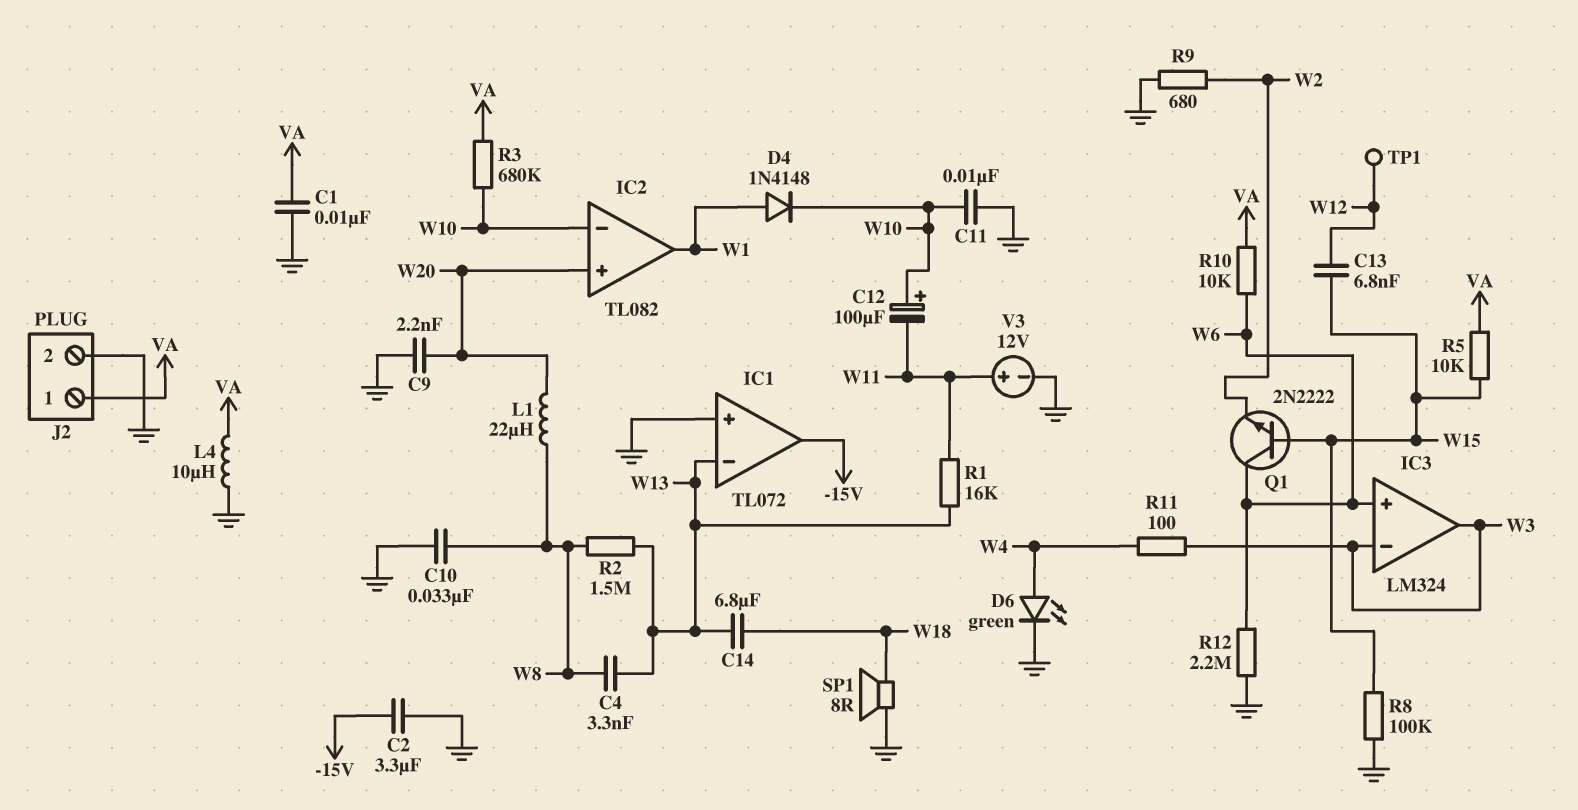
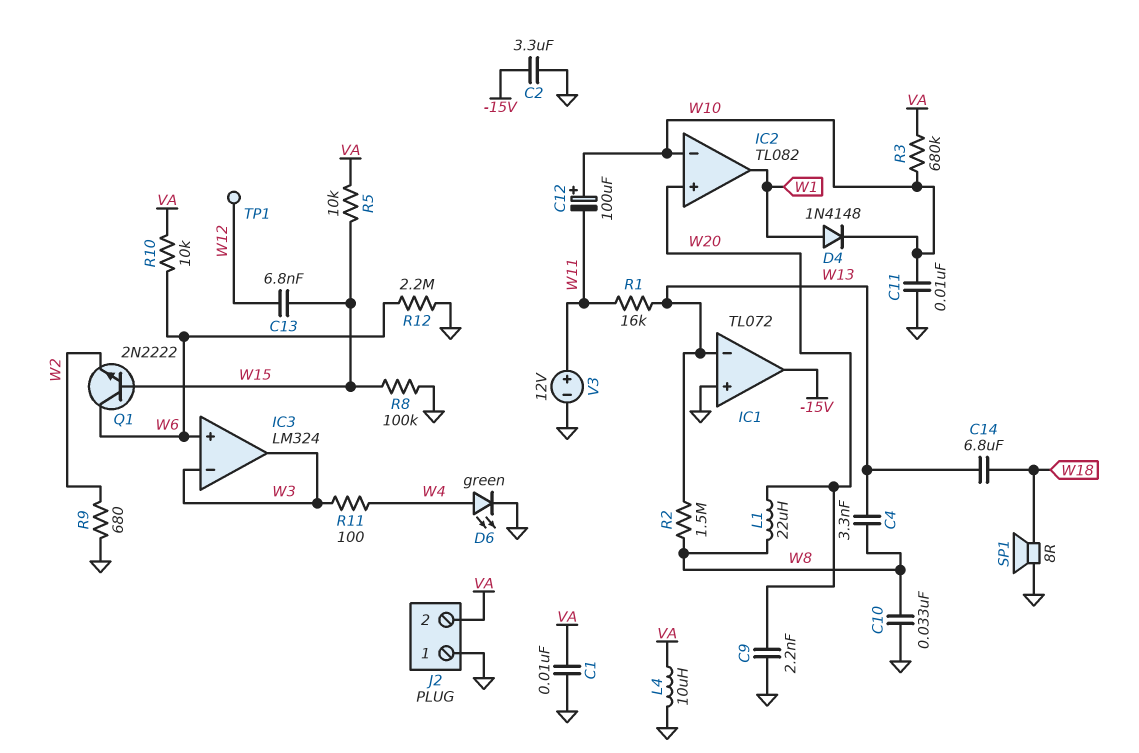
J2 pin 1: VA -> GND
J2 pin 2: GND -> VA

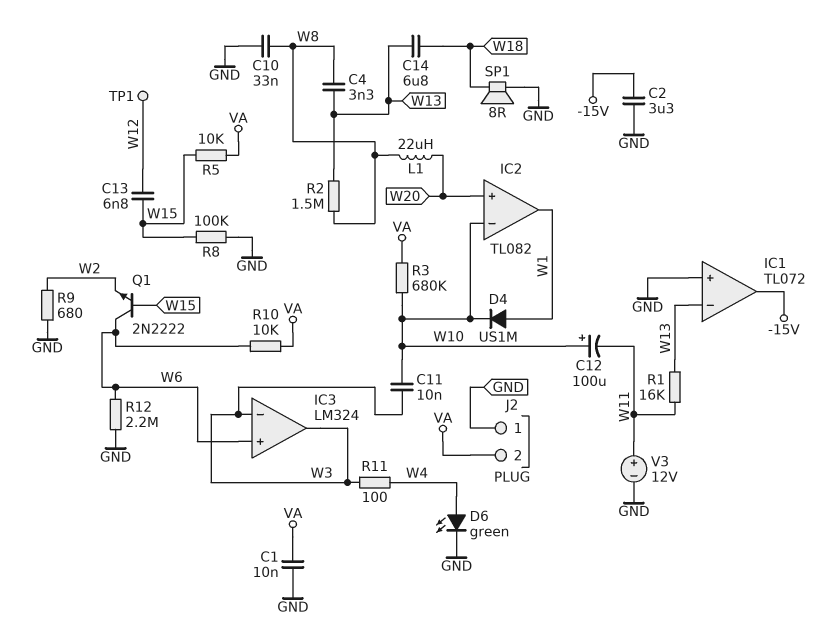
C9: 2.2nF (GND, W20) -> none
C11: 10nF (GND, W10) -> 10nF (W3, W10)
D4: diode 1N4148 (A W1, K W10) -> diode US1M (A W1, K W10)
L4: 10uH (GND, VA) -> none

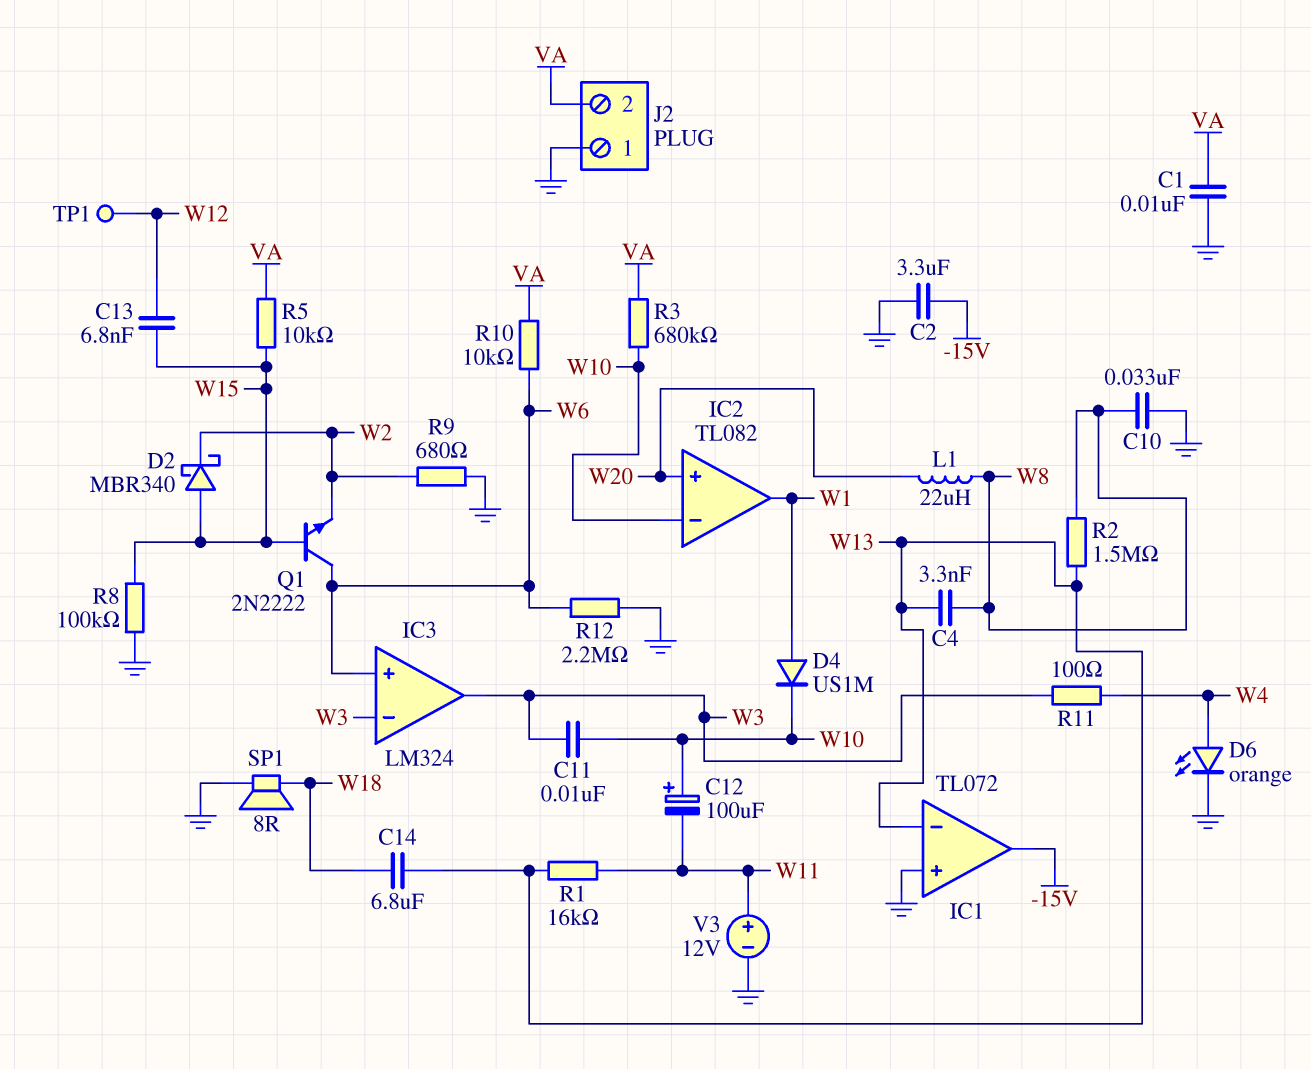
D2: none -> schottky MBR340 (A W15, K W2)
D6: LED green (A W4, K GND) -> LED orange (A W4, K GND)

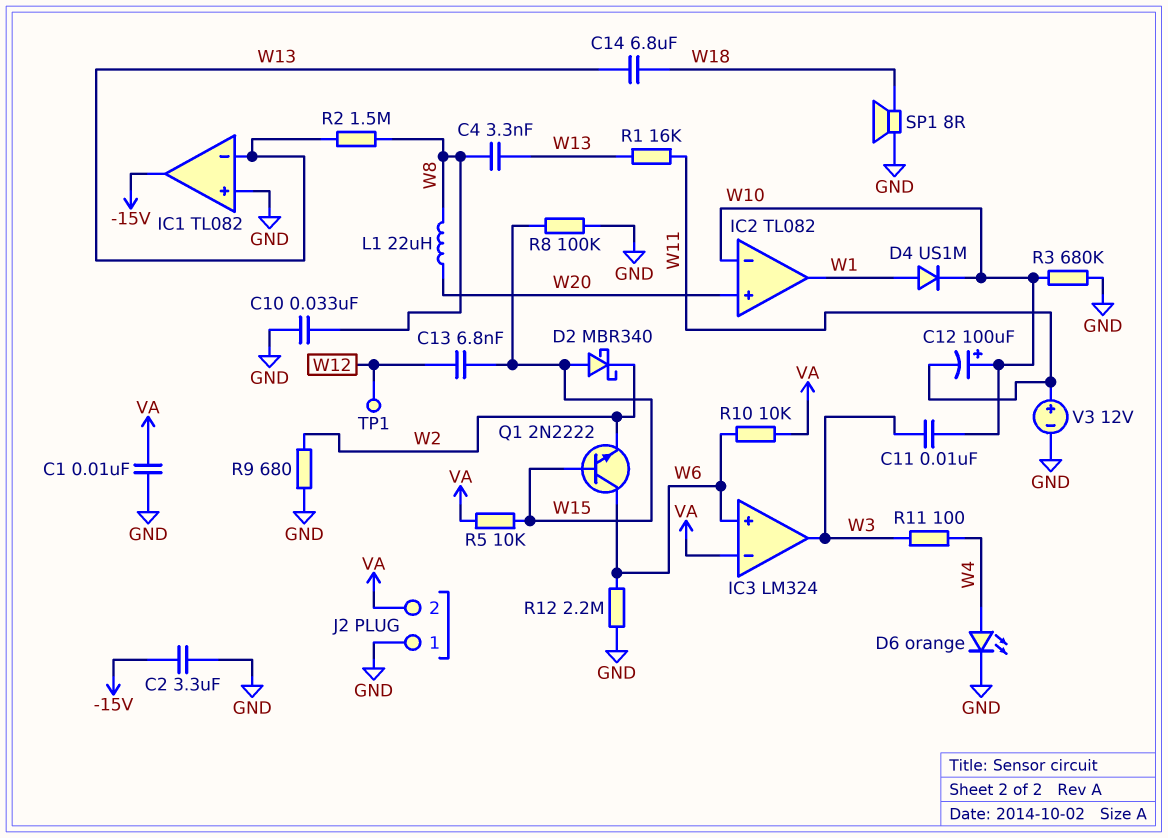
IC1: TL072 -> TL082
IC3 pin in-: W3 -> VA
R3: 680k (VA, W10) -> 680k (GND, W10)

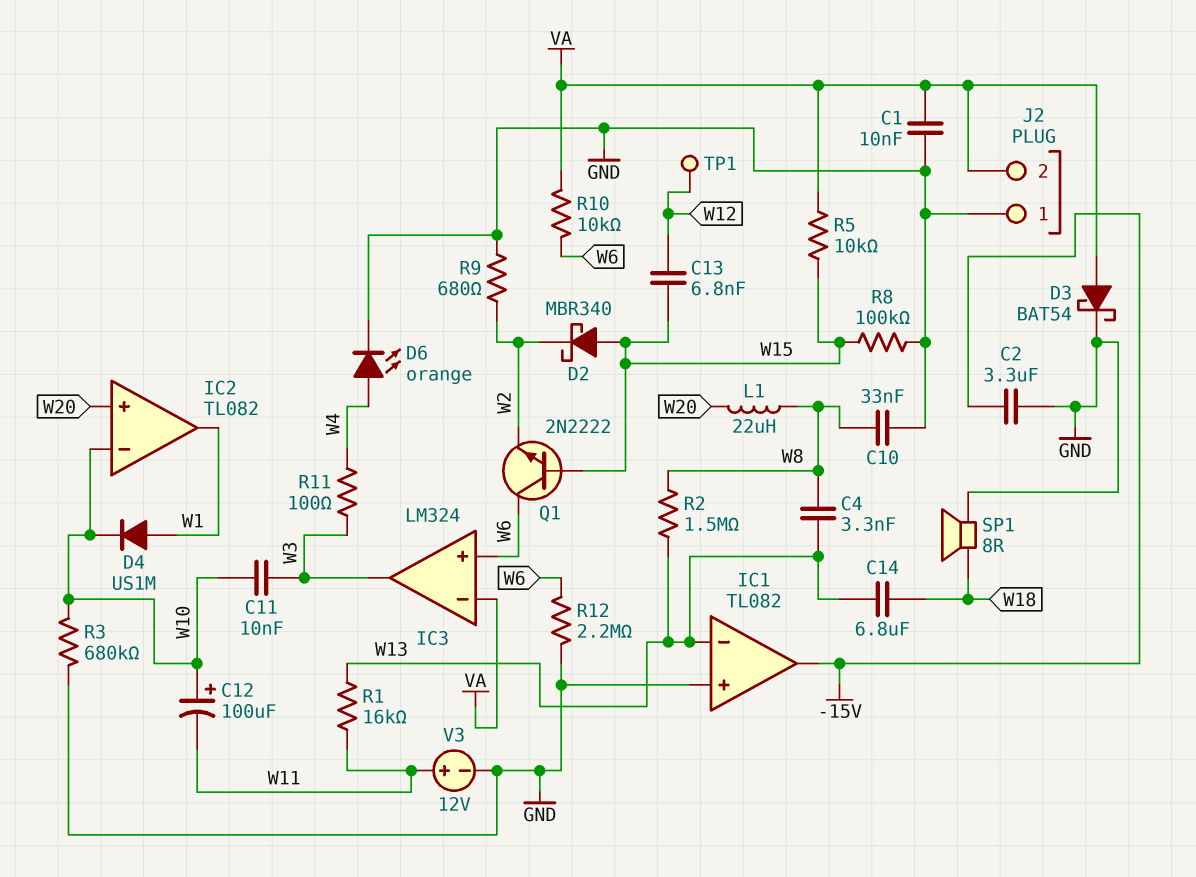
D3: none -> schottky BAT54 (A VA, K GND)

